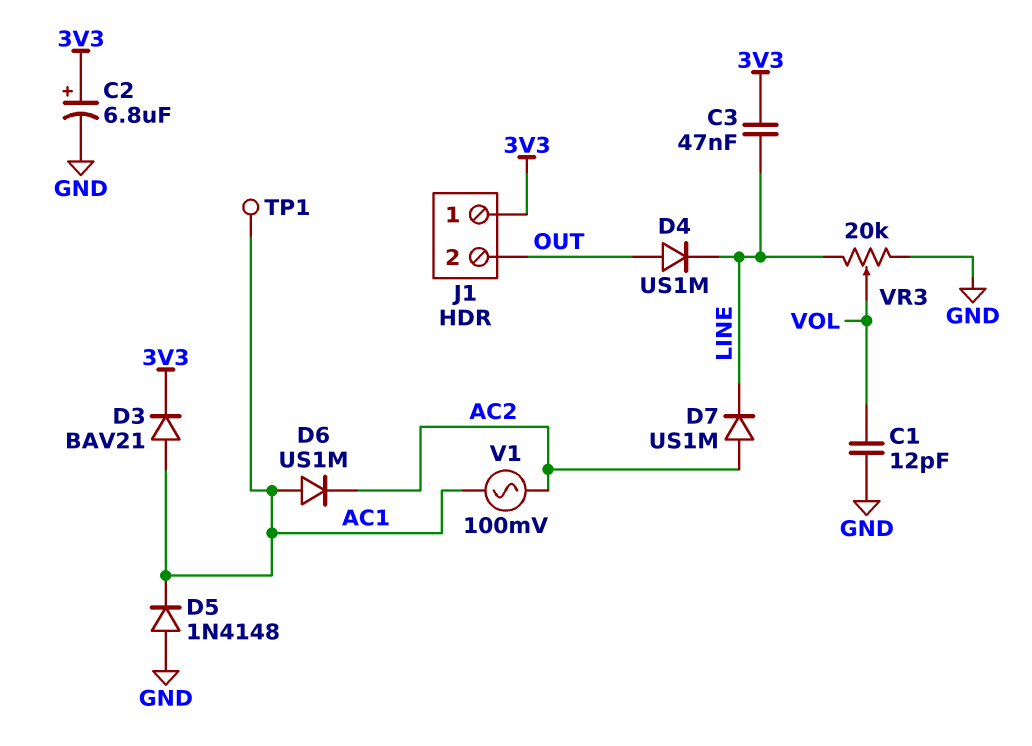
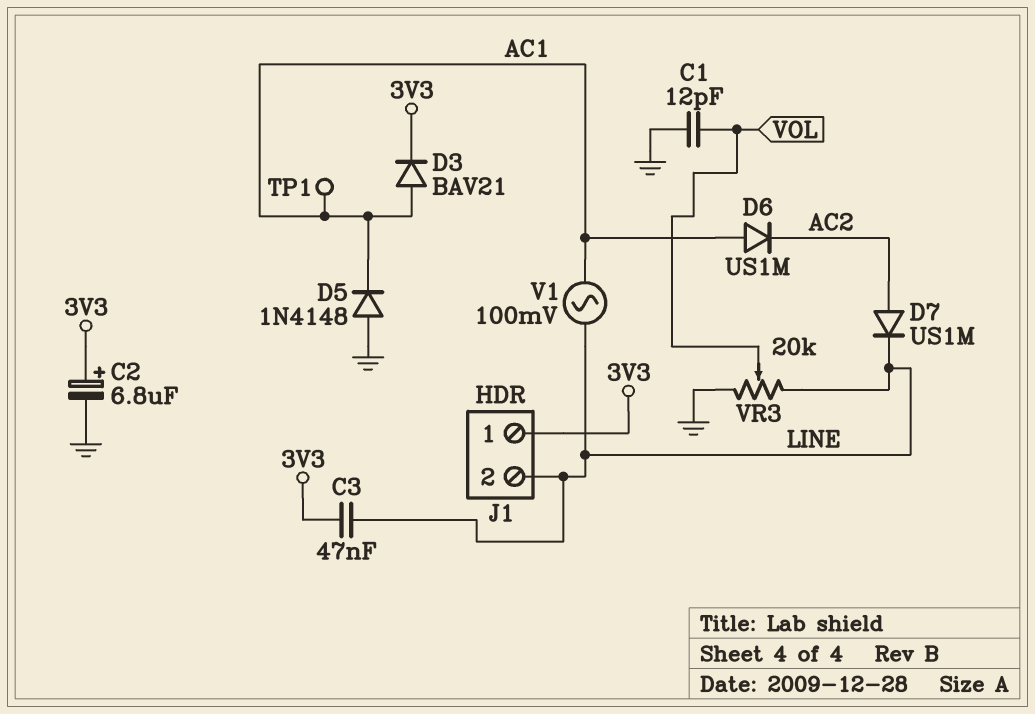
D4: diode US1M (A OUT, K LINE) -> none
J1 pin 2: OUT -> LINE
V1: AC 100mV (AC1, AC2) -> AC 100mV (AC1, LINE)

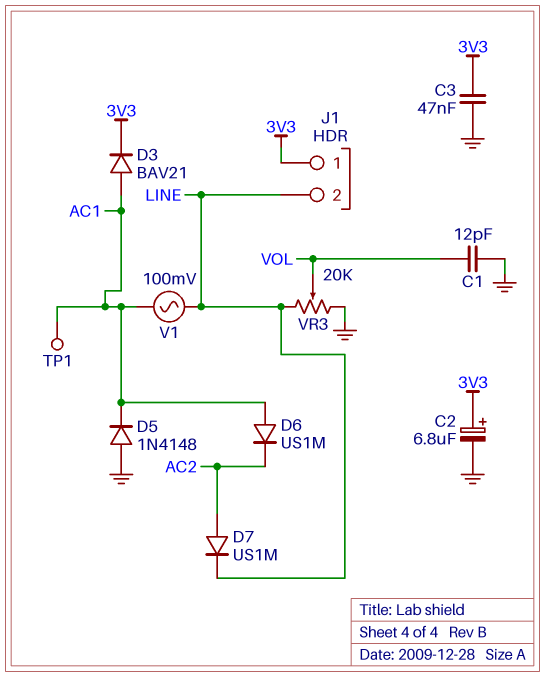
C3: 47nF (3V3, LINE) -> 47nF (3V3, GND)

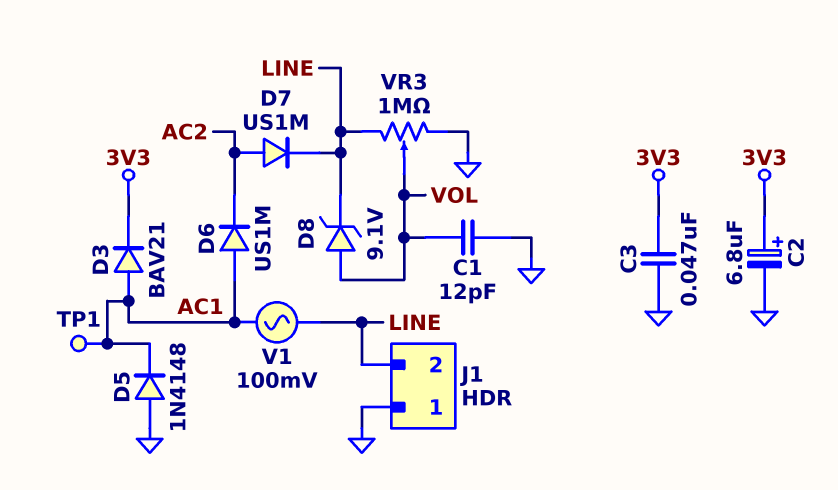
D8: none -> zener 9.1V (A VOL, K LINE)
J1 pin 1: 3V3 -> GND
VR3: 20k (GND, LINE, wiper VOL) -> 1M (GND, LINE, wiper VOL)

